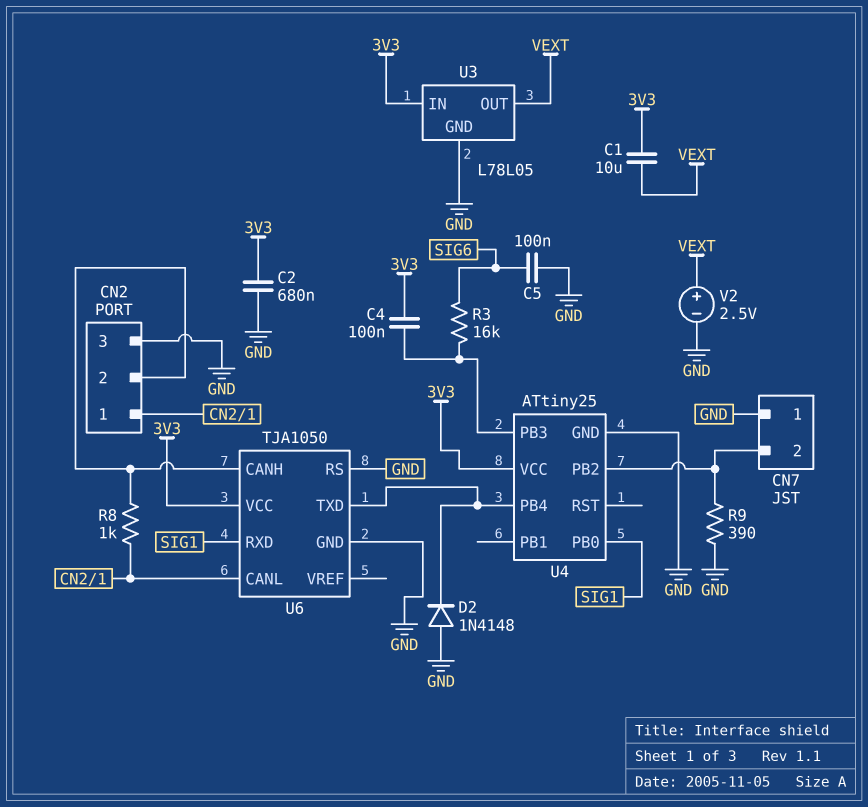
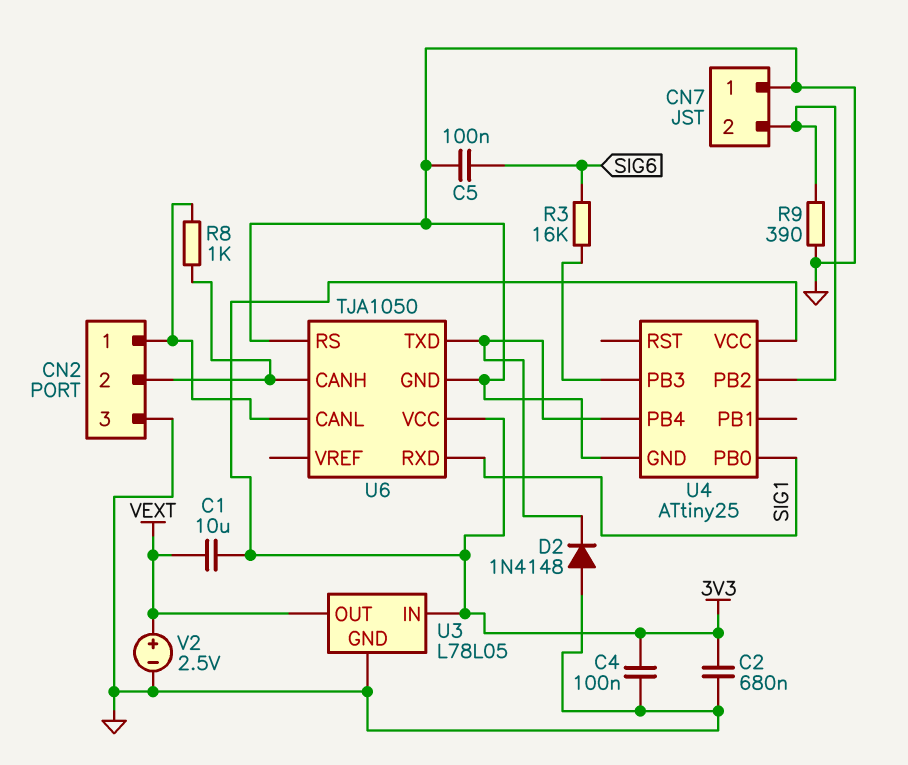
C4: 100nF (3V3, U4/PB3) -> 100nF (3V3, GND)

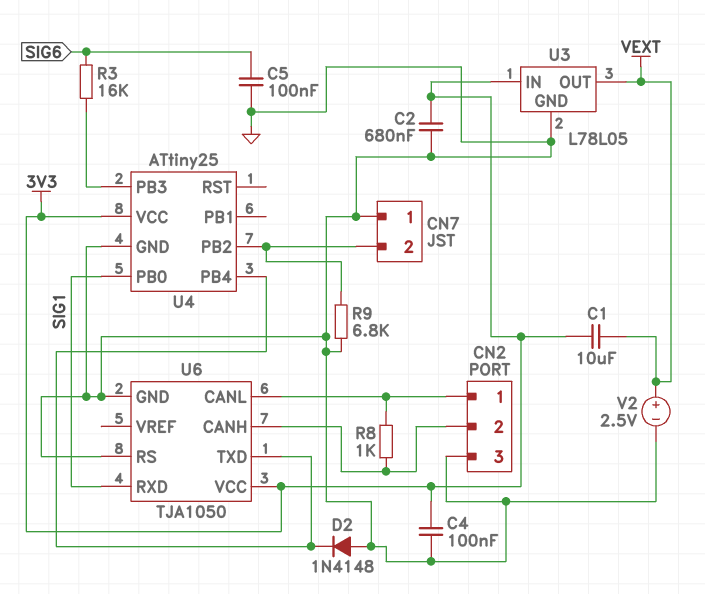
R9: 390 (CN7/2, GND) -> 6.8k (CN7/2, GND)

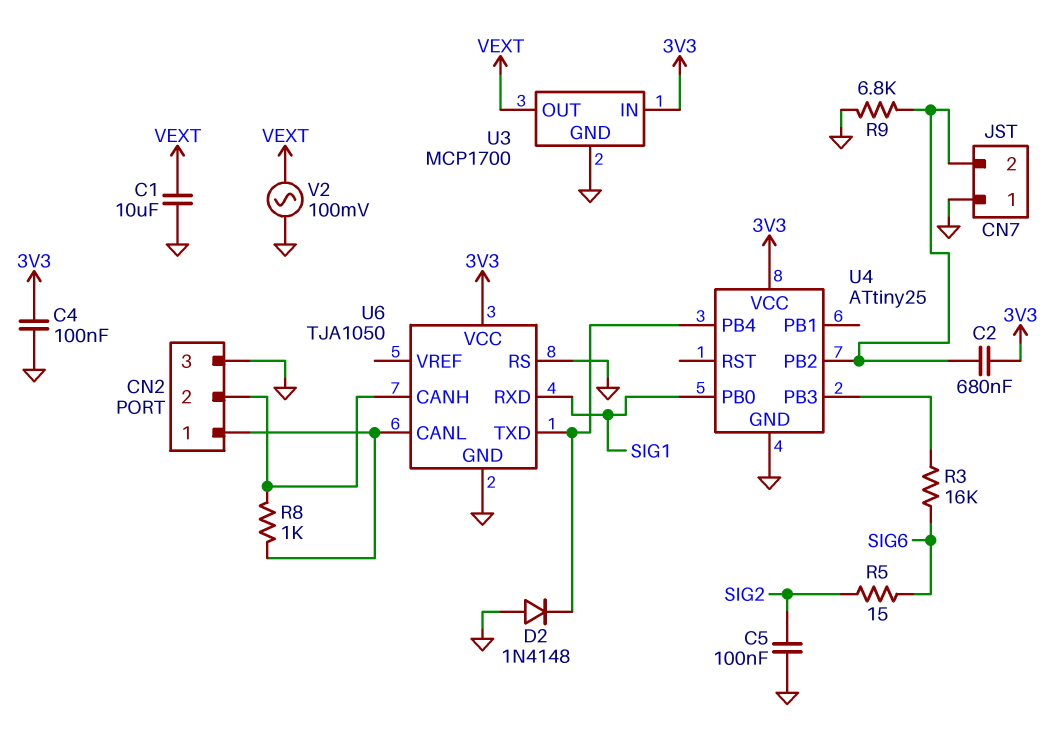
C1: 10uF (3V3, VEXT) -> 10uF (GND, VEXT)
C2: 680nF (3V3, GND) -> 680nF (3V3, CN7/2)
C5: 100nF (GND, SIG6) -> 100nF (GND, SIG2)
R5: none -> 15 (SIG2, SIG6)
U3: L78L05 -> MCP1700
V2: 2.5V (plus VEXT, minus GND) -> AC 100mV (GND, VEXT)

